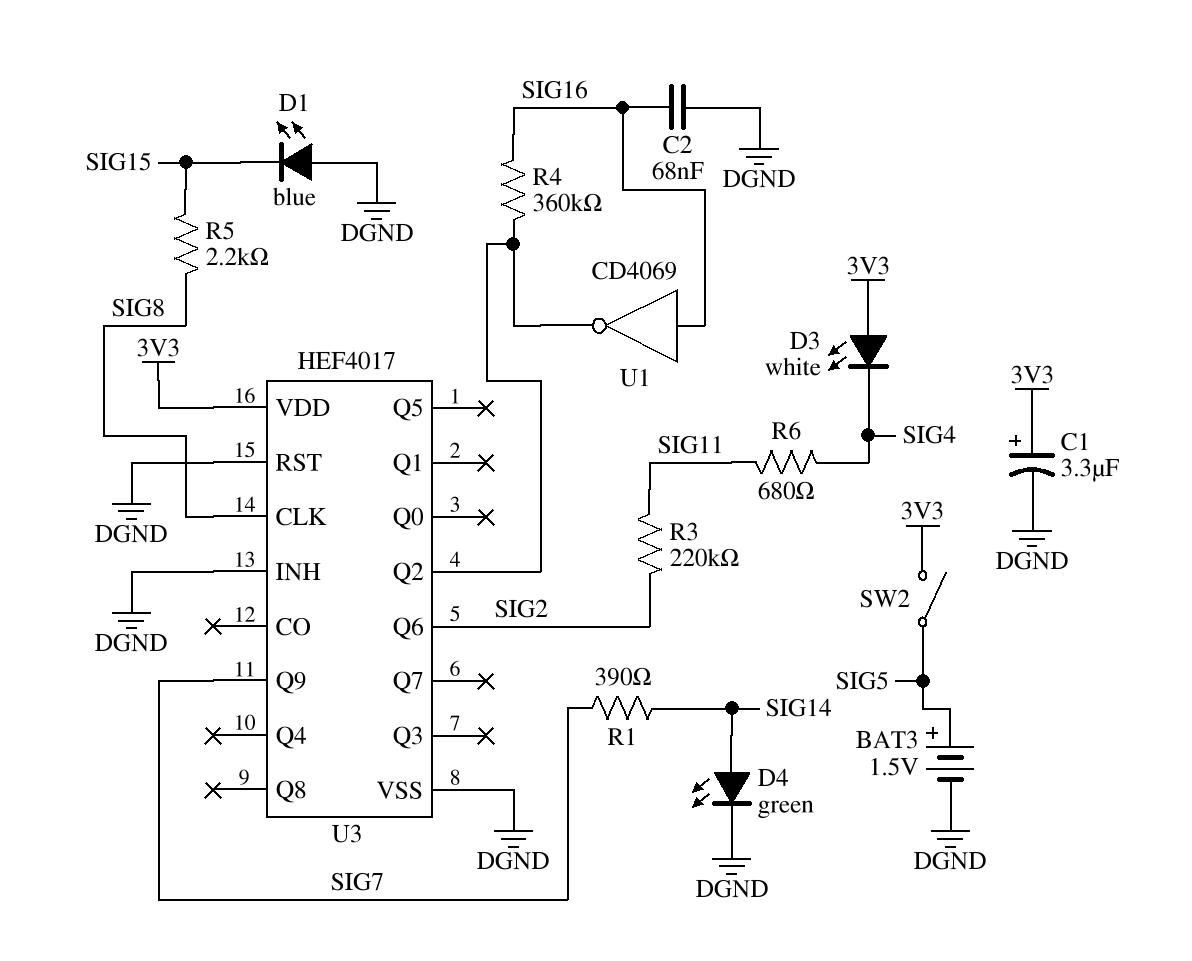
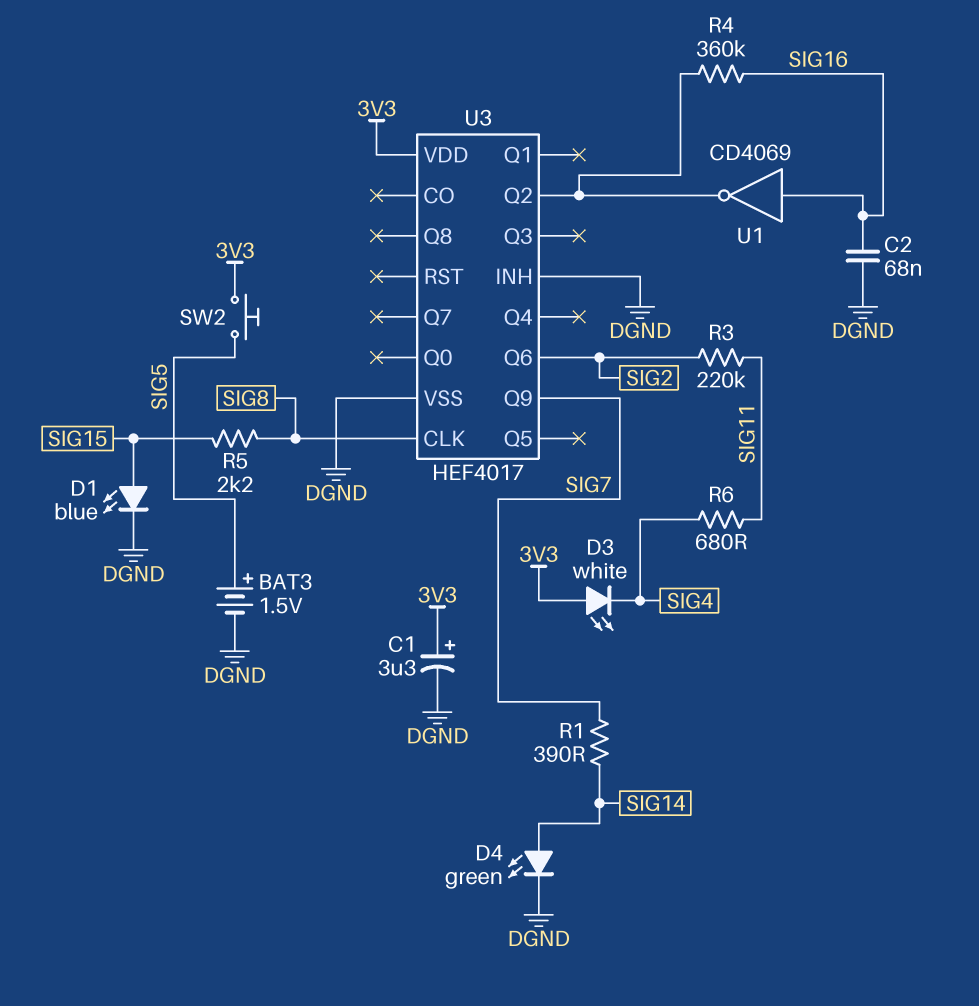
D1: LED blue (A DGND, K SIG15) -> LED blue (A SIG15, K DGND)
SW2: switch (3V3, SIG5) -> button (3V3, SIG5)
U3 pin RST: DGND -> none

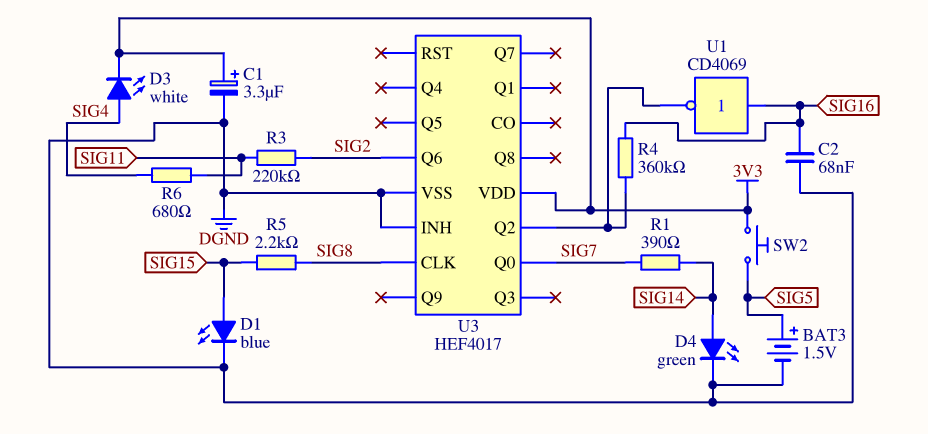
D3: LED white (A 3V3, K SIG4) -> LED white (A SIG4, K 3V3)
U3 pin Q0: none -> SIG7
U3 pin Q9: SIG7 -> none

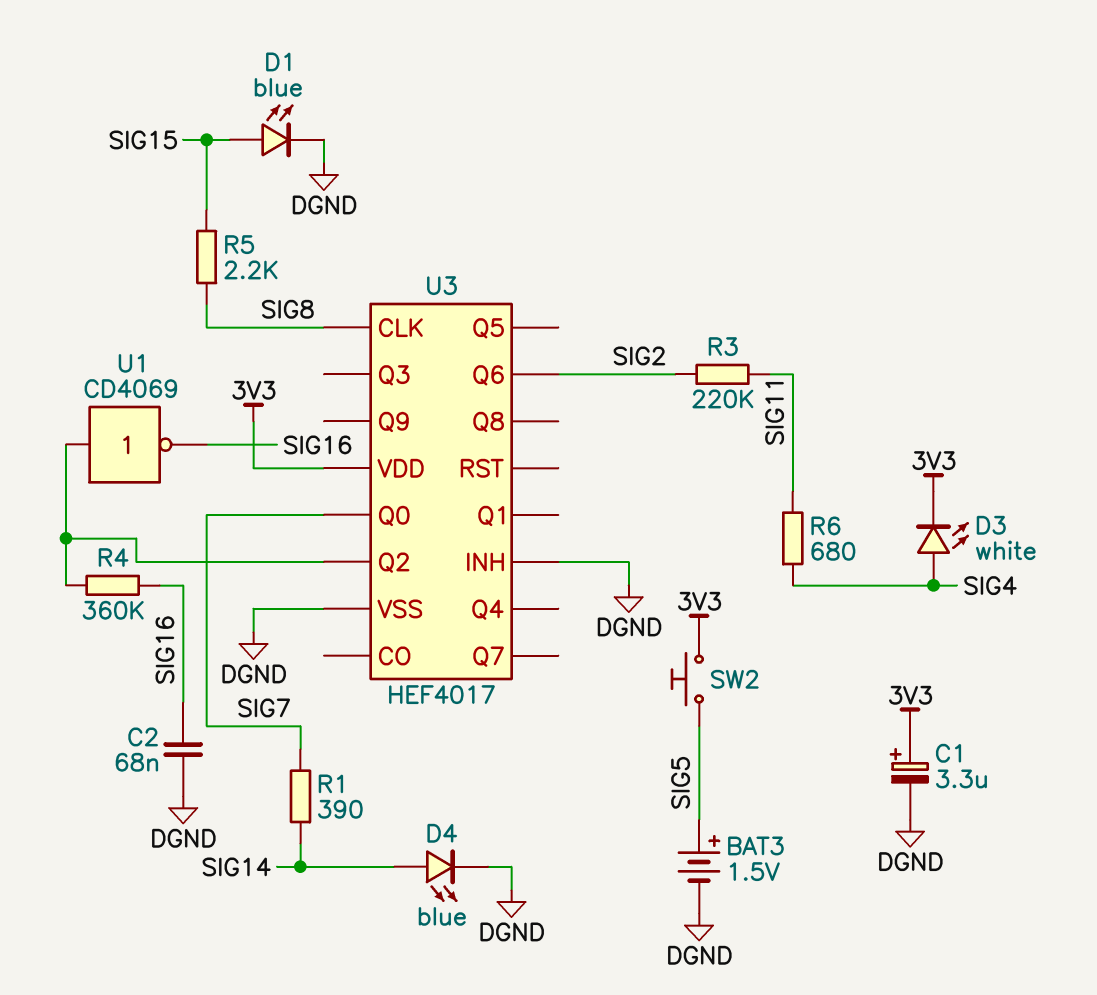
D4: LED green (A SIG14, K DGND) -> LED blue (A SIG14, K DGND)
U1: NOT CD4069 (in SIG16, out U3/Q2) -> NOT CD4069 (in U3/Q2, out SIG16)

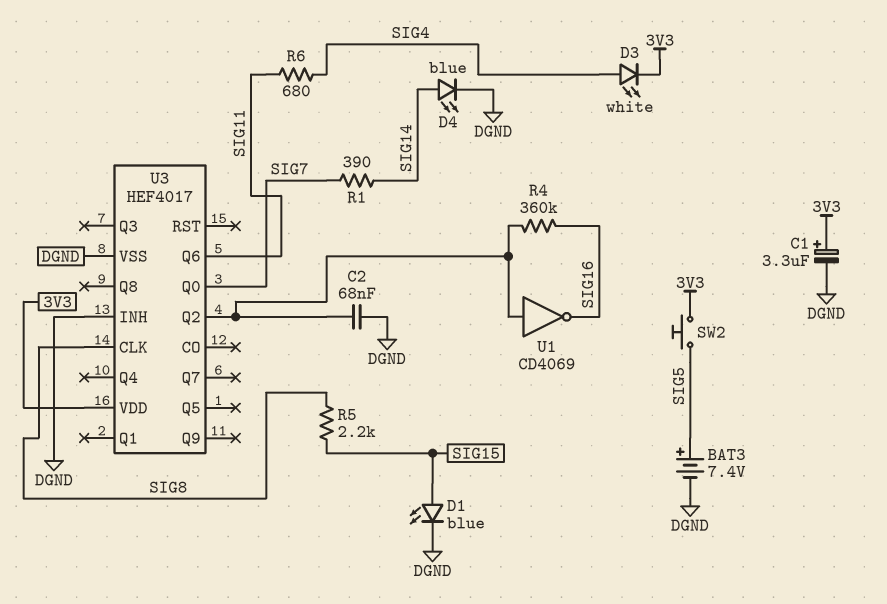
BAT3: 1.5V (plus SIG5, minus DGND) -> 7.4V (plus SIG5, minus DGND)
C2: 68nF (DGND, SIG16) -> 68nF (DGND, U3/Q2)
R3: 220k (SIG2, SIG11) -> none
U3 pin Q6: SIG2 -> SIG11

